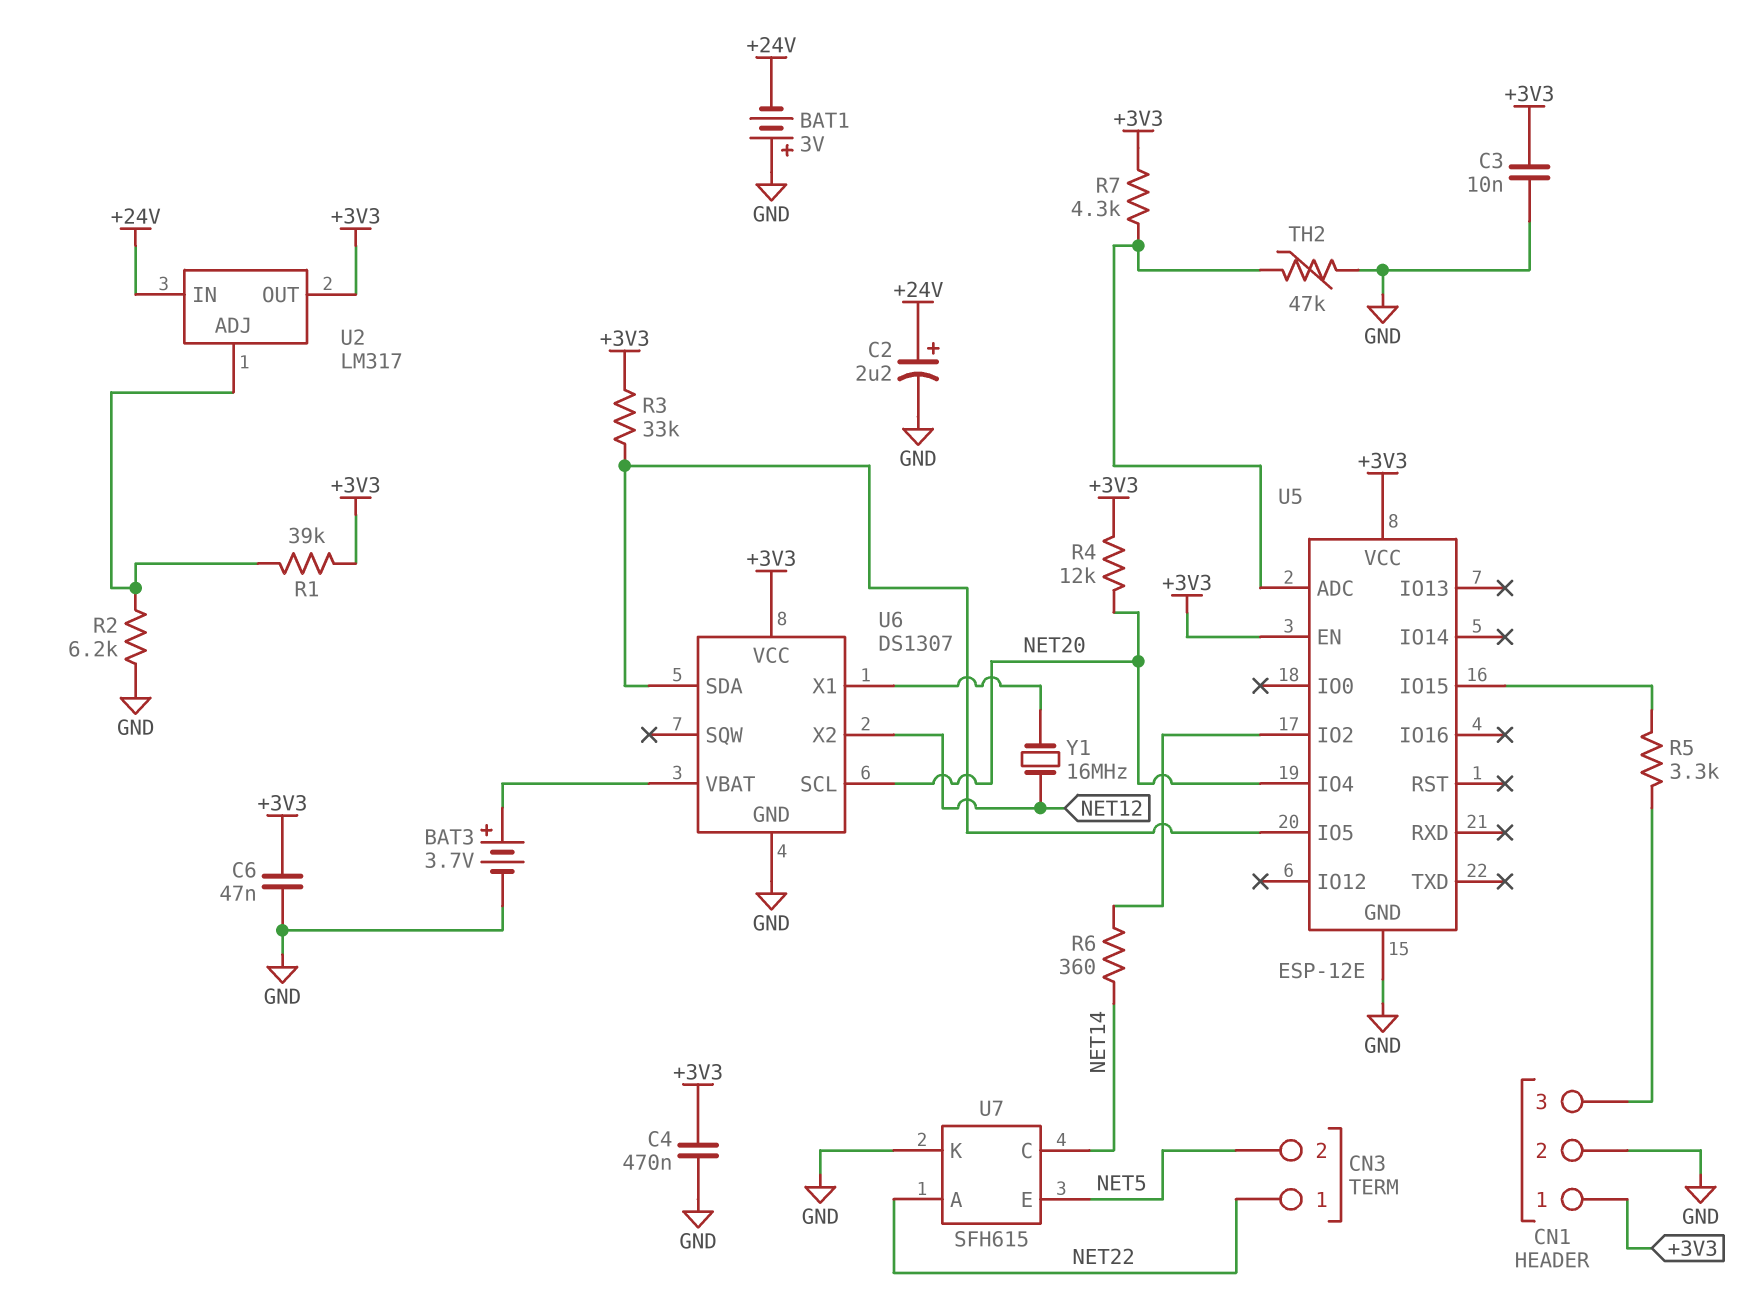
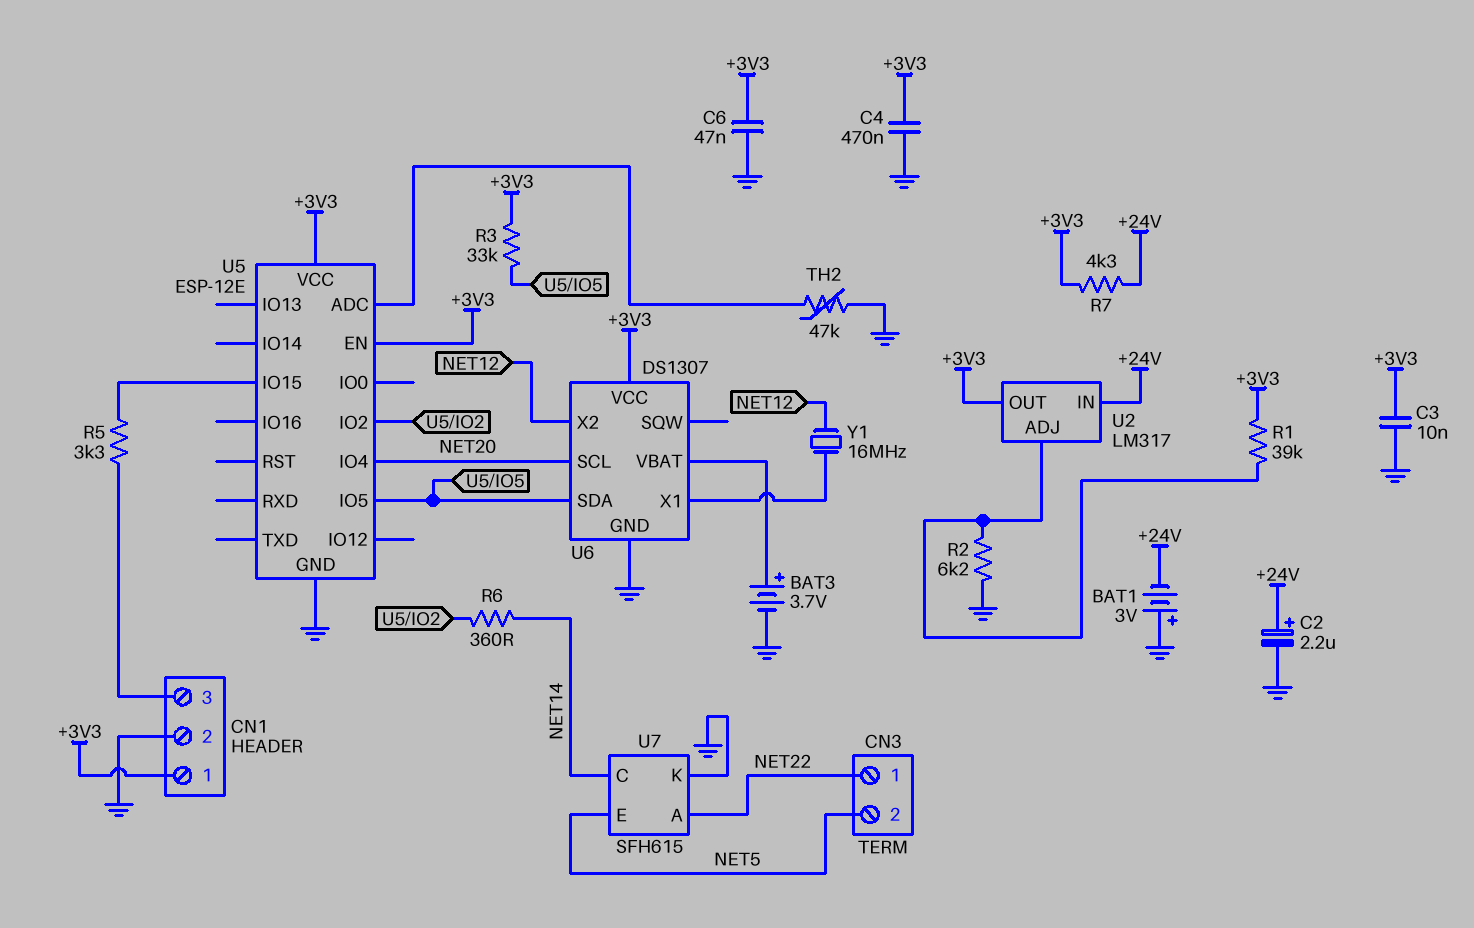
R4: 12k (+3V3, NET20) -> none
R7: 4.3k (+3V3, U5/ADC) -> 4.3k (+3V3, +24V)

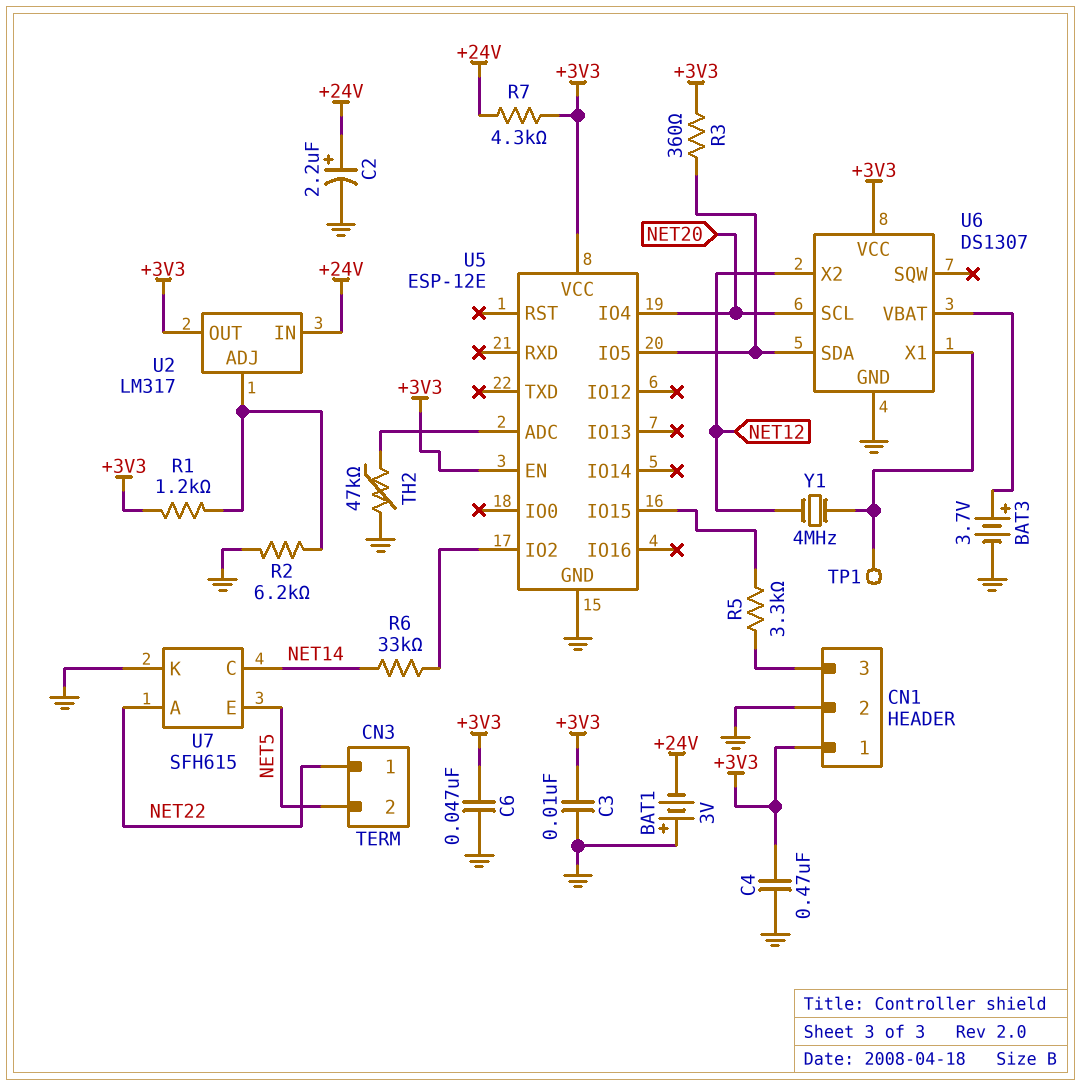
R1: 39k (+3V3, U2/ADJ) -> 1.2k (+3V3, U2/ADJ)
R3: 33k (+3V3, U5/IO5) -> 360 (+3V3, U5/IO5)
R6: 360 (NET14, U5/IO2) -> 33k (NET14, U5/IO2)
TP1: none -> test point (U6/X1)
Y1: 16MHz (NET12, U6/X1) -> 4MHz (NET12, U6/X1)

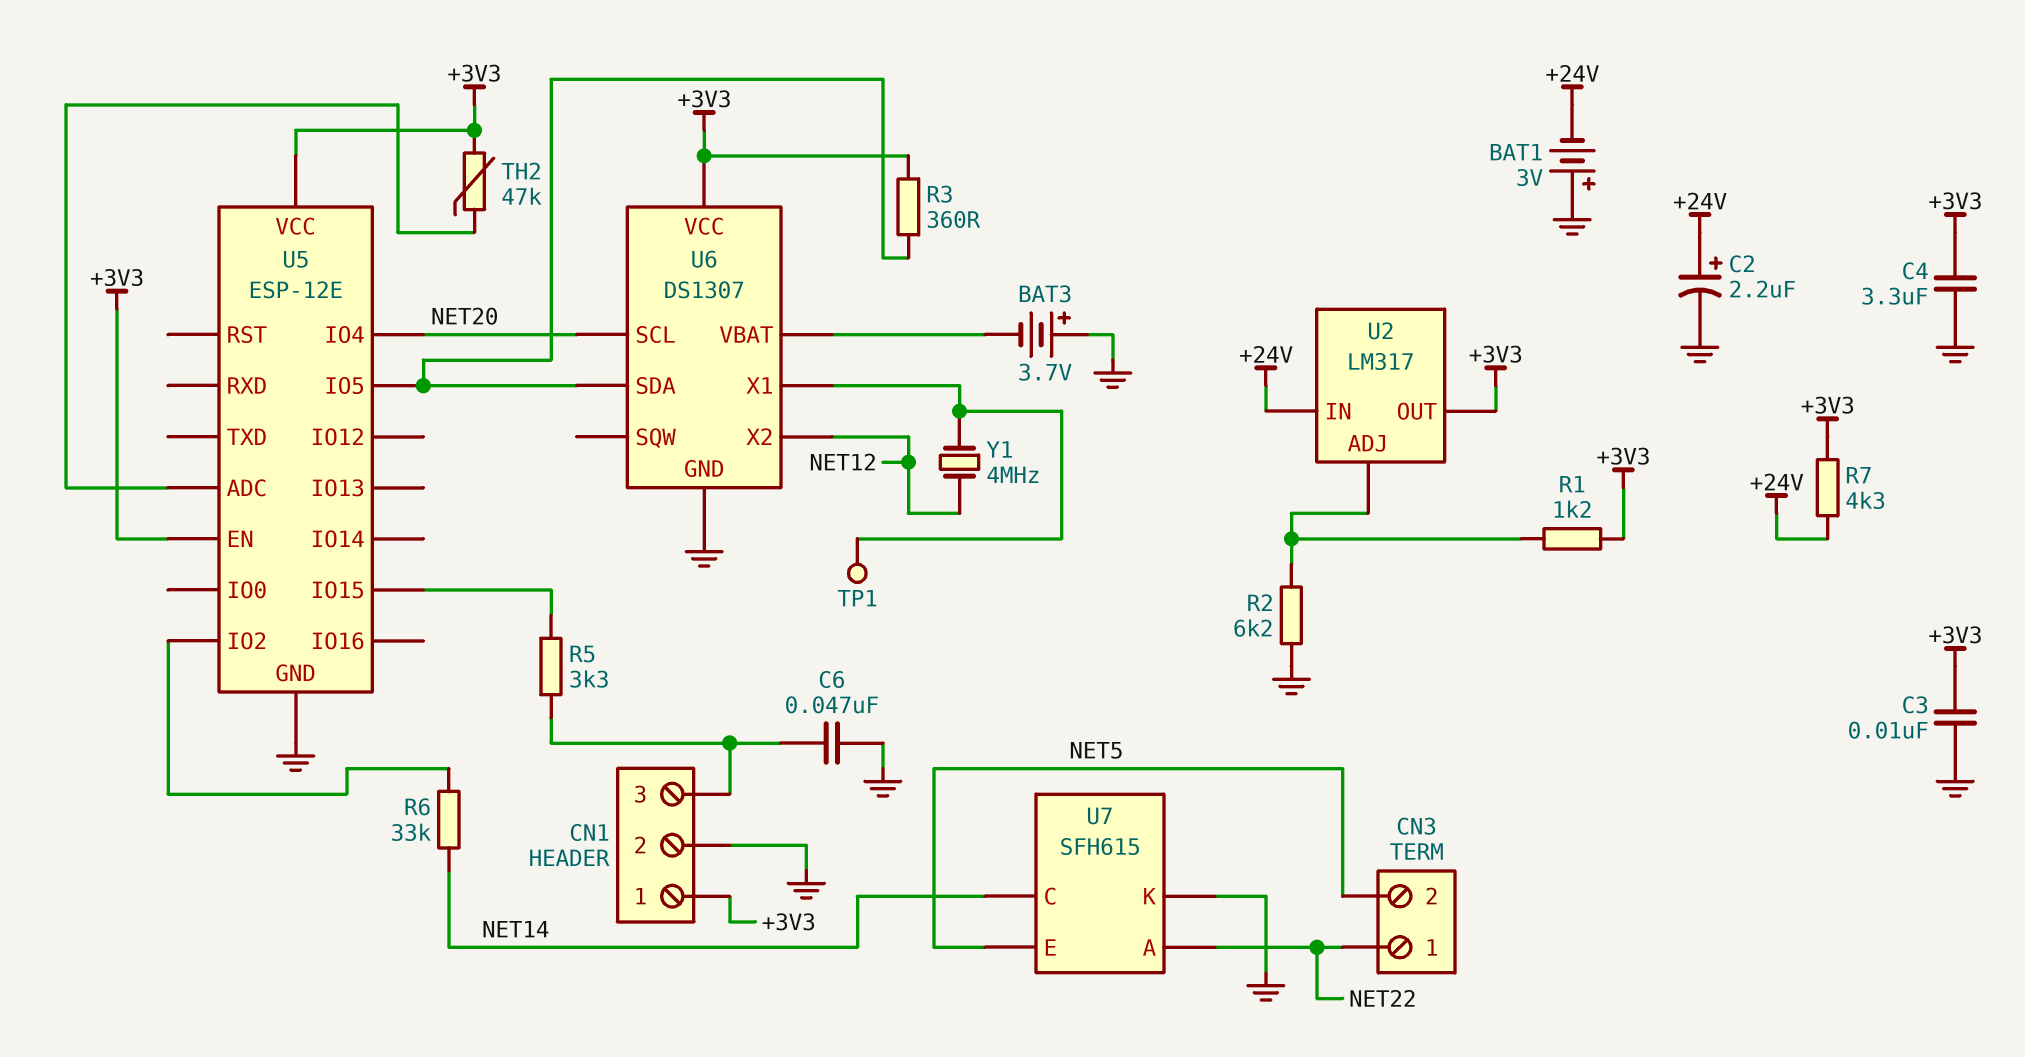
BAT3: 3.7V (plus U6/VBAT, minus GND) -> 3.7V (plus GND, minus U6/VBAT)
C4: 470nF (+3V3, GND) -> 3.3uF (+3V3, GND)
C6: 47nF (+3V3, GND) -> 47nF (CN1/3, GND)
TH2: 47k (GND, U5/ADC) -> 47k (+3V3, U5/ADC)

